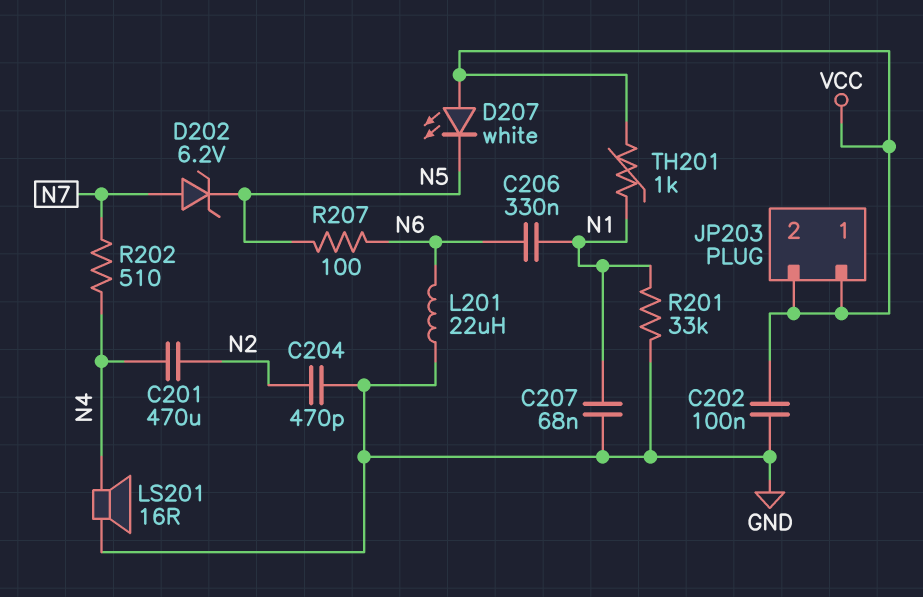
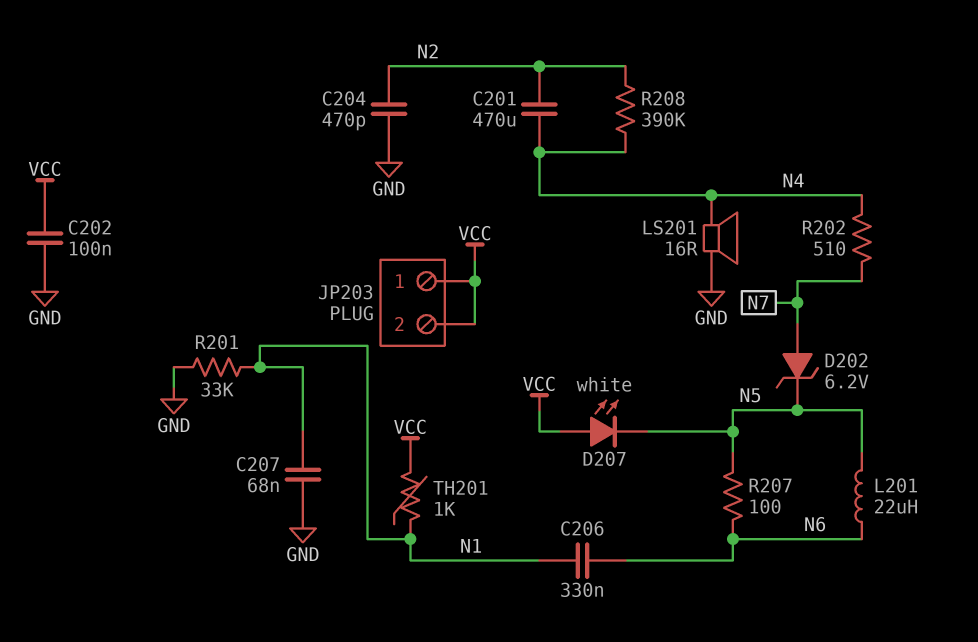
L201: 22uH (GND, N6) -> 22uH (N5, N6)
R208: none -> 390k (N2, N4)

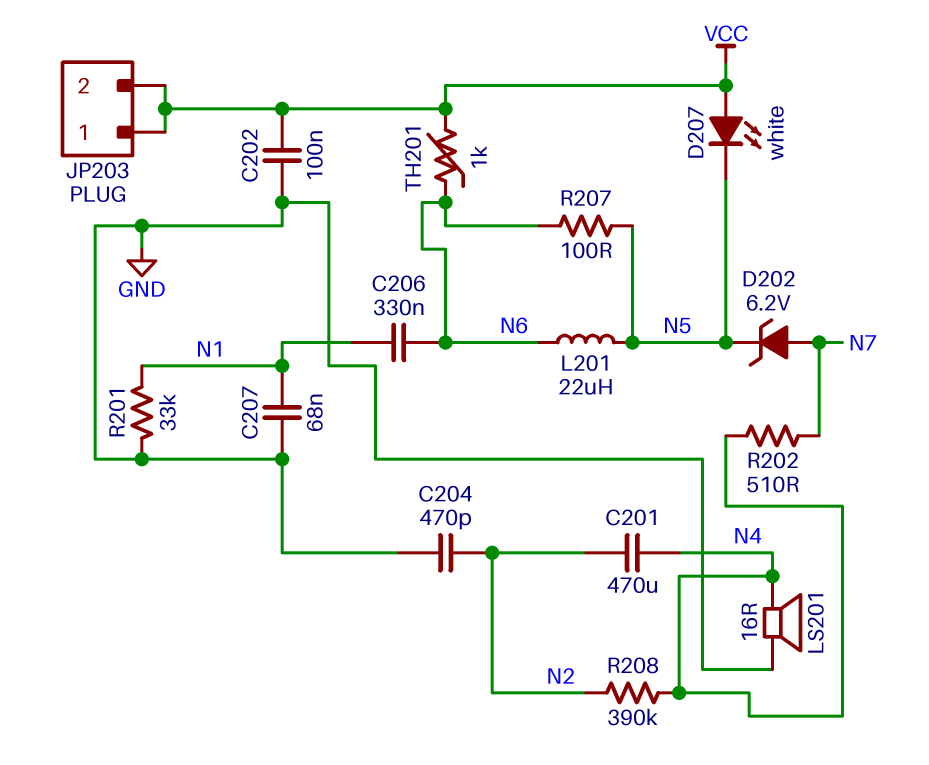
TH201: 1k (N1, VCC) -> 1k (N6, VCC)

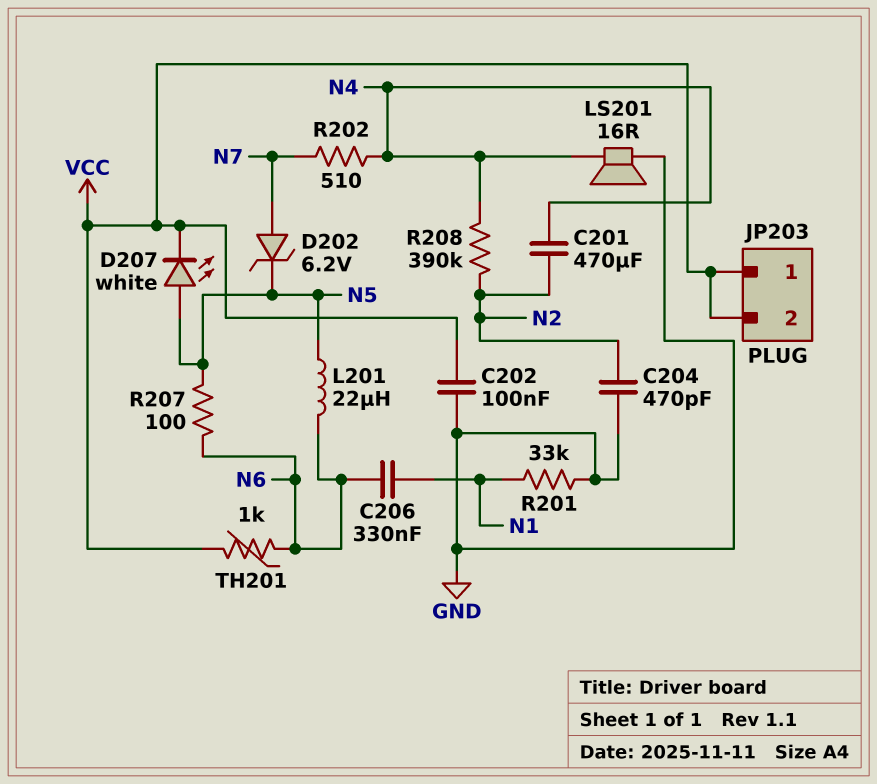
C207: 68nF (GND, N1) -> none
D207: LED white (A VCC, K N5) -> LED white (A N5, K VCC)

